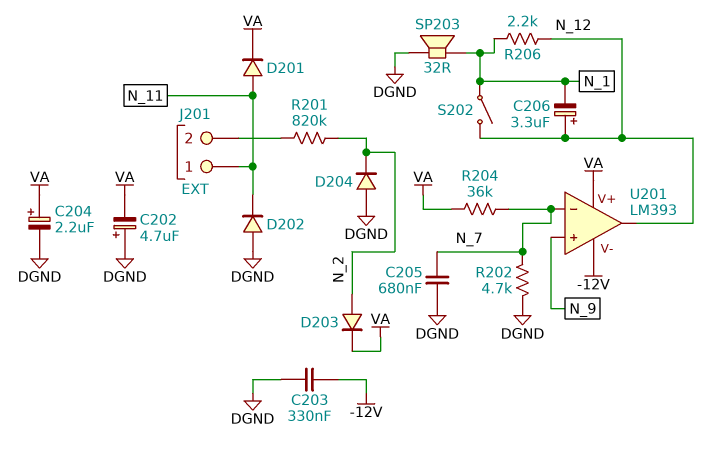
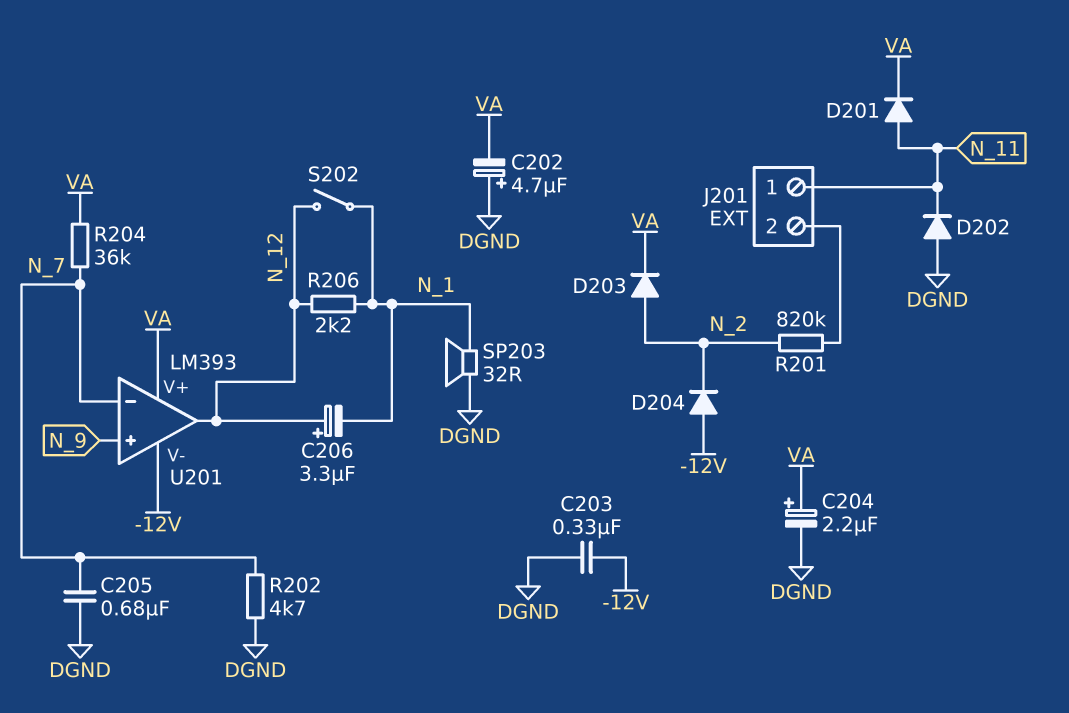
D204: diode (A DGND, K N_2) -> diode (A -12V, K N_2)

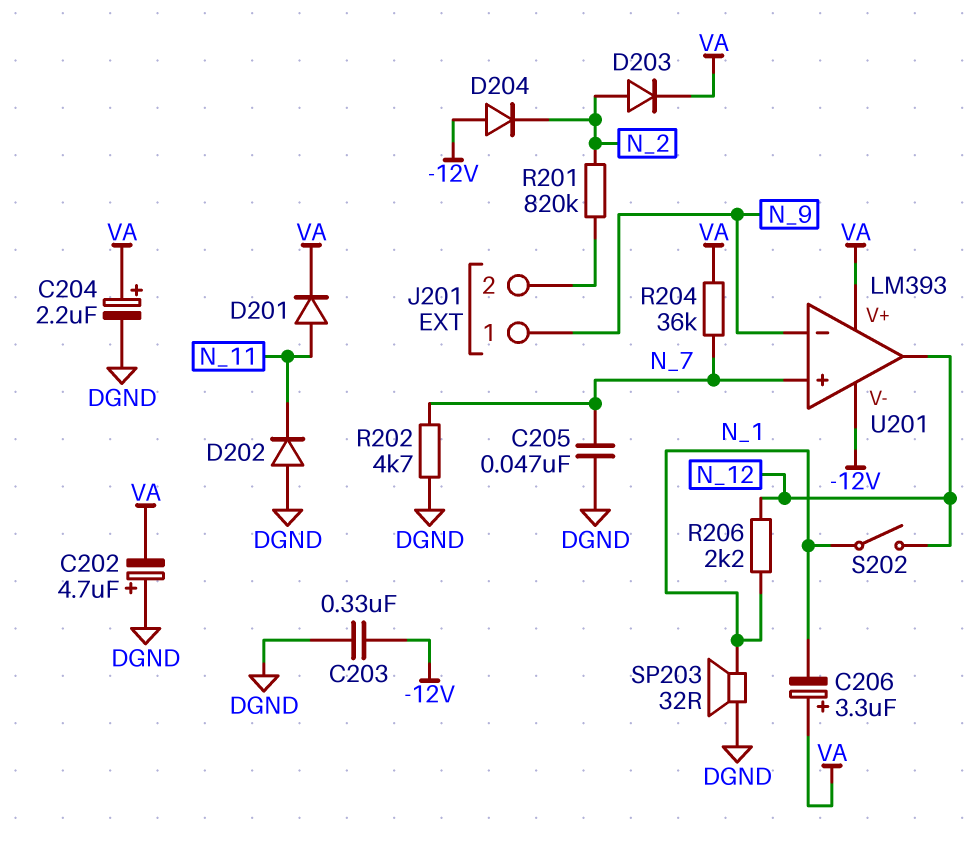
C205: 680nF (DGND, N_7) -> 47nF (DGND, N_7)
C206: 3.3uF (plus N_12, minus N_1) -> 3.3uF (plus VA, minus N_1)
J201 pin 1: N_11 -> N_9
U201 pin in+: N_9 -> N_7
U201 pin in-: N_7 -> N_9

